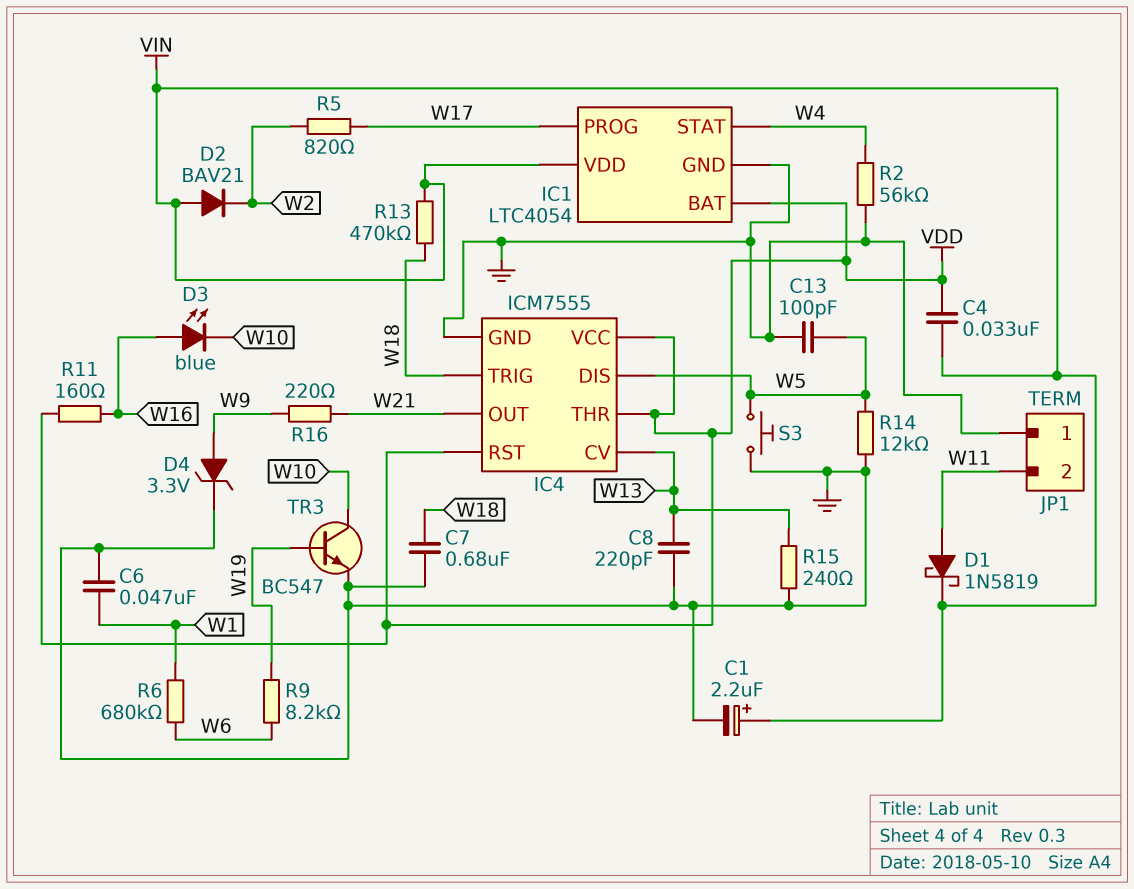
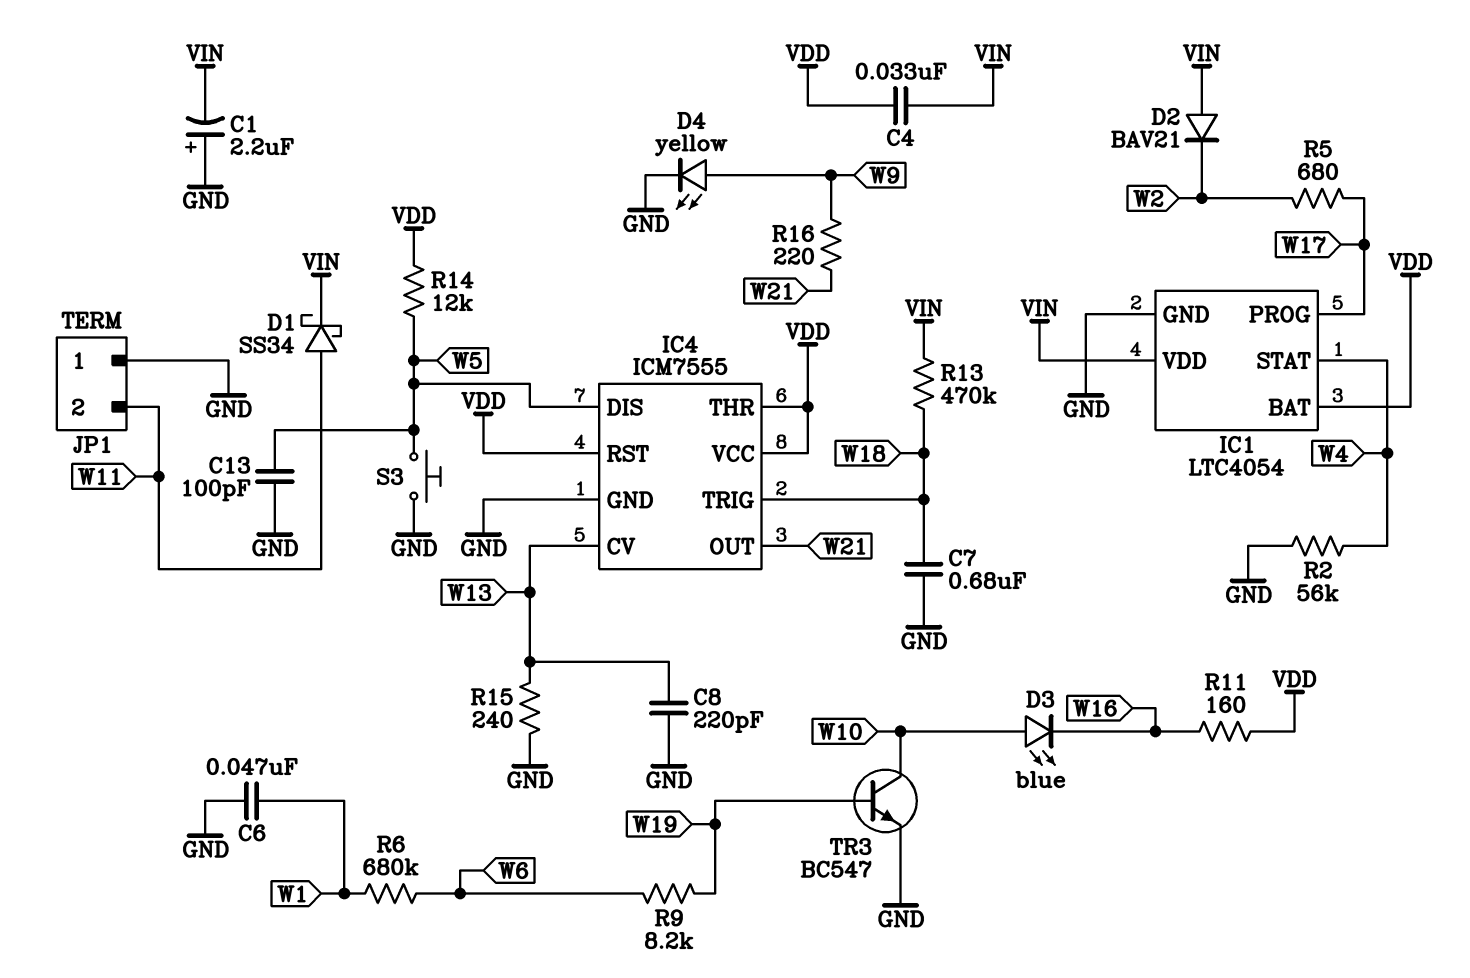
C1: 2.2uF (plus VIN, minus GND) -> 2.2uF (plus GND, minus VIN)
D1: schottky 1N5819 (A W11, K VIN) -> schottky SS34 (A W11, K VIN)
D3: LED blue (A W16, K W10) -> LED blue (A W10, K W16)
D4: zener 3.3V (A W9, K GND) -> LED yellow (A W9, K GND)
R5: 820 (W2, W17) -> 680 (W2, W17)
R14: 12k (GND, W5) -> 12k (VDD, W5)

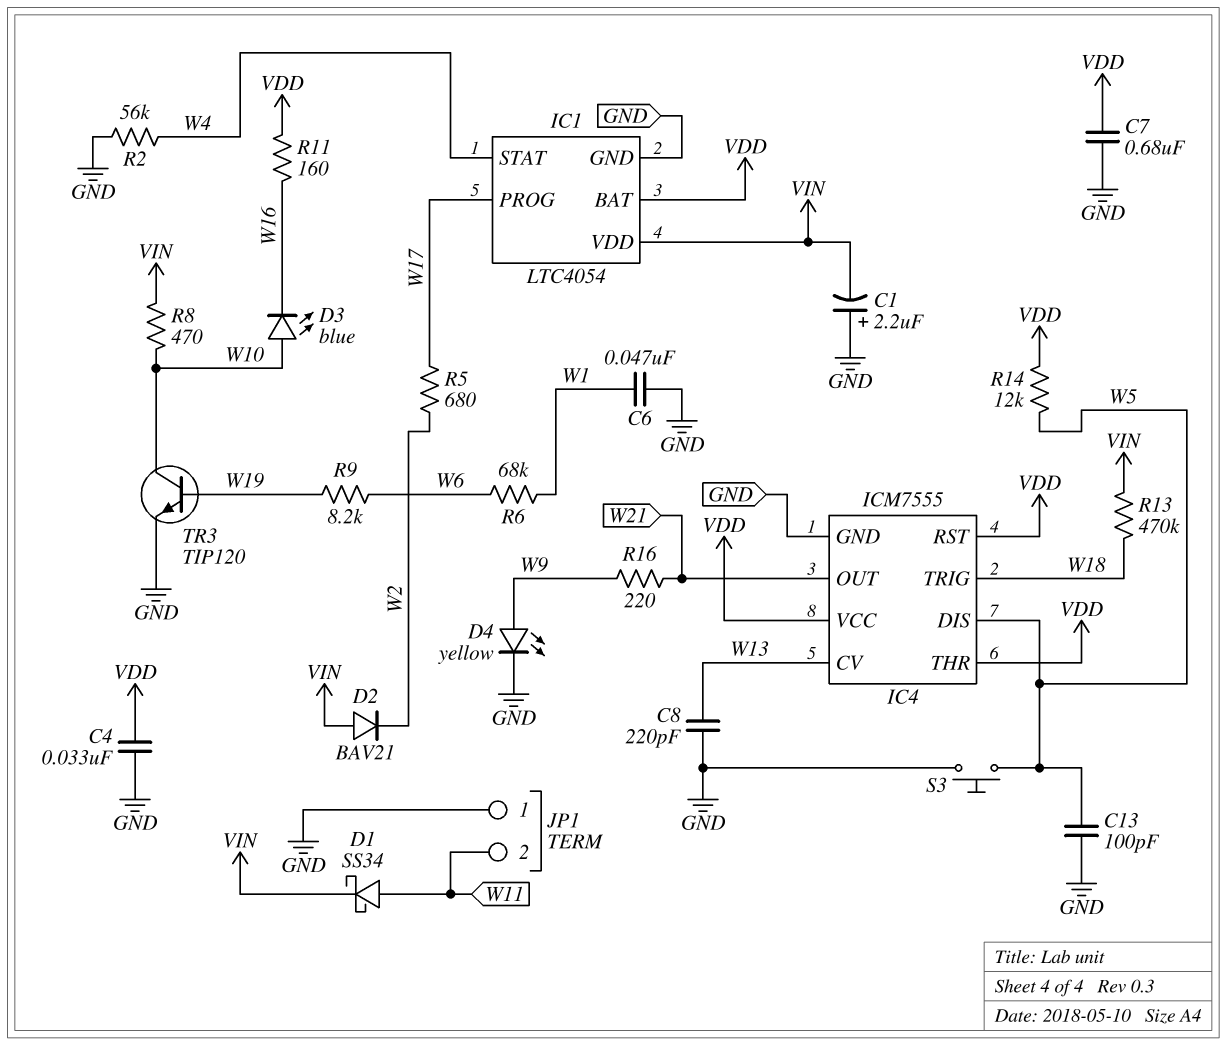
C4: 33nF (VDD, VIN) -> 33nF (GND, VDD)
C7: 680nF (GND, W18) -> 680nF (GND, VDD)
R6: 680k (W1, W6) -> 68k (W1, W6)
R8: none -> 470 (VIN, W10)
R15: 240 (GND, W13) -> none
TR3: NPN BC547 (B W19, C W10, E GND) -> NPN TIP120 (B W19, C W10, E GND)

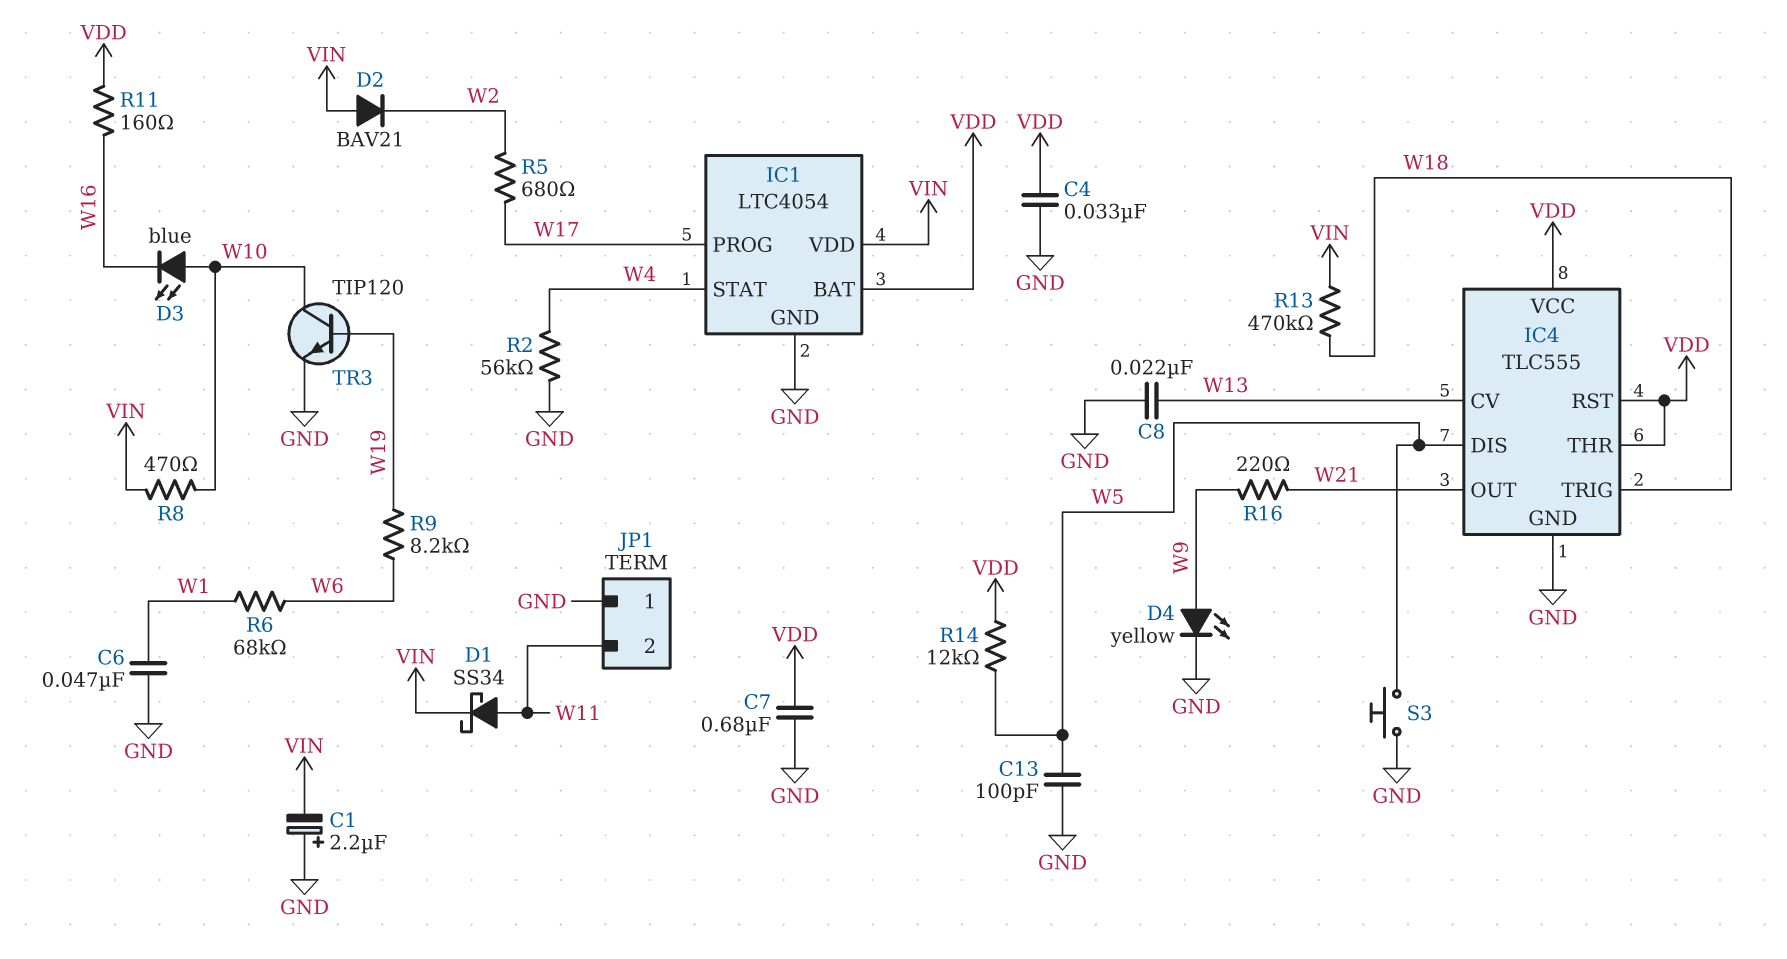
C8: 220pF (GND, W13) -> 22nF (GND, W13)
IC4: ICM7555 -> TLC555

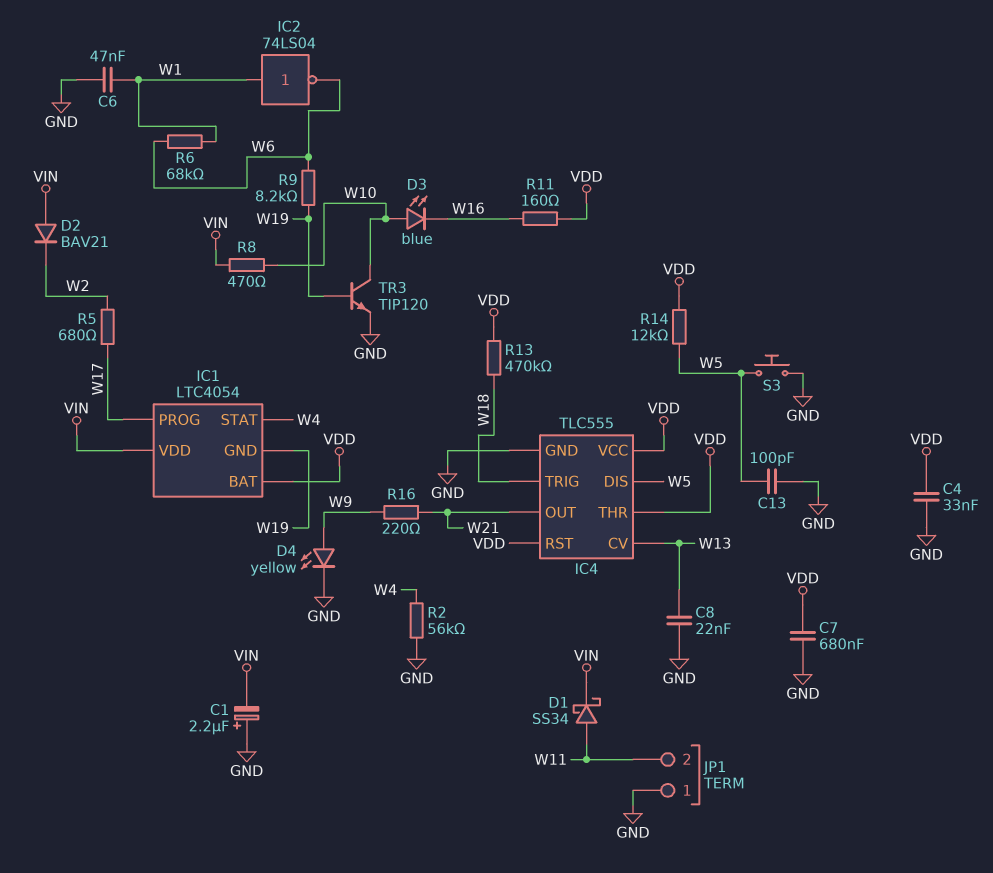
IC1 pin GND: GND -> W19
IC2: none -> NOT 74LS04 (in W1, out W6)
R13: 470k (VIN, W18) -> 470k (VDD, W18)

